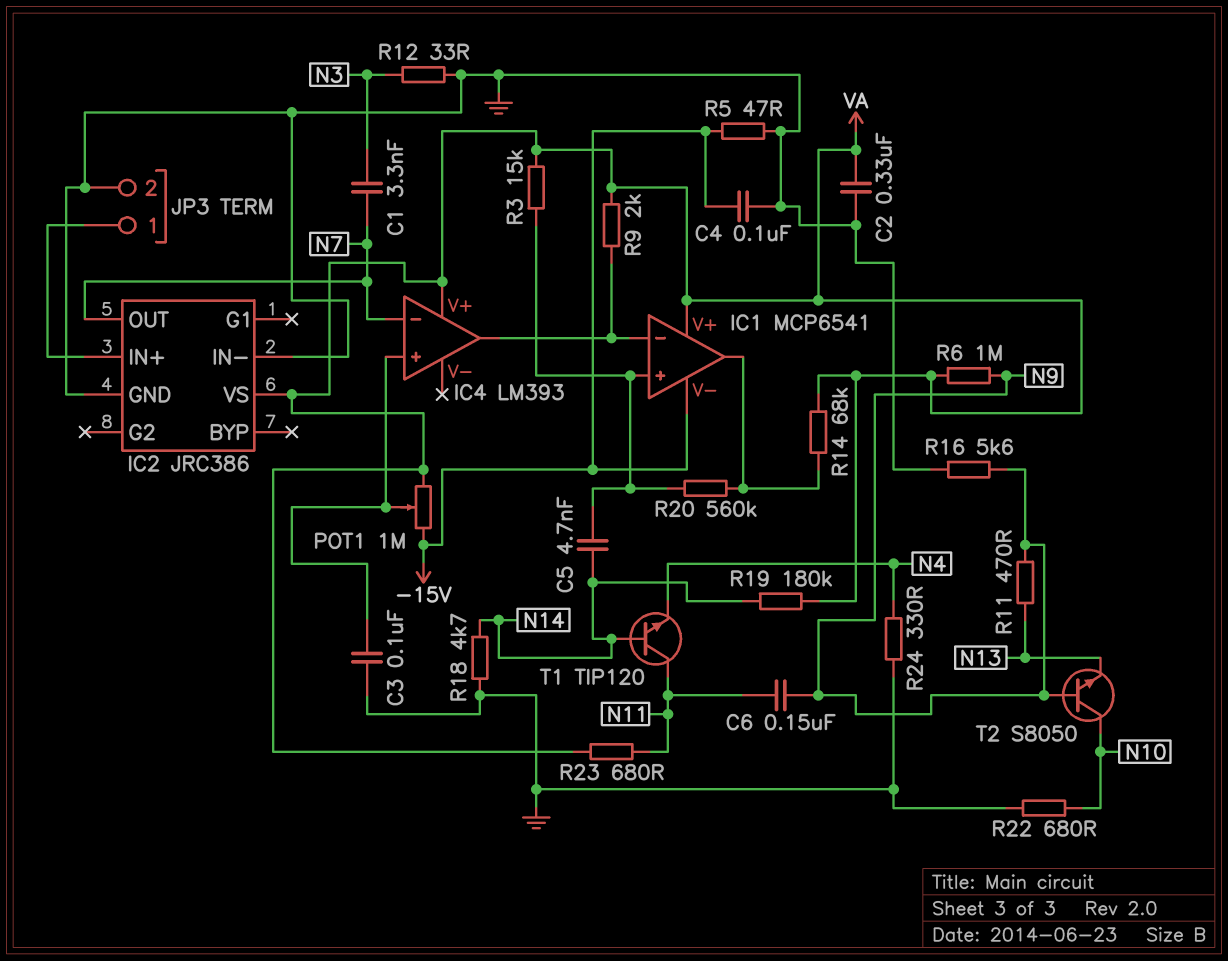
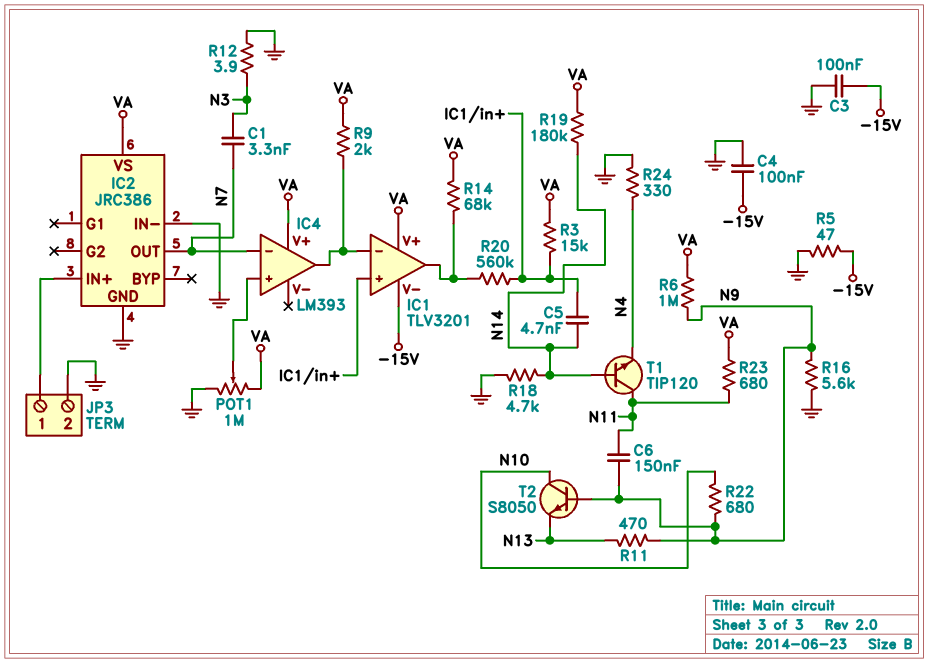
C2: 330nF (GND, VA) -> none
C3: 100nF (GND, IC4/in+) -> 100nF (-15V, GND)
IC1: MCP6541 -> TLV3201
POT1: 1M (-15V, VA, wiper IC4/in+) -> 1M (GND, VA, wiper IC4/in+)
R12: 33 (GND, N3) -> 3.9 (GND, N3)
R22: 680 (GND, N10) -> 680 (N9, N10)

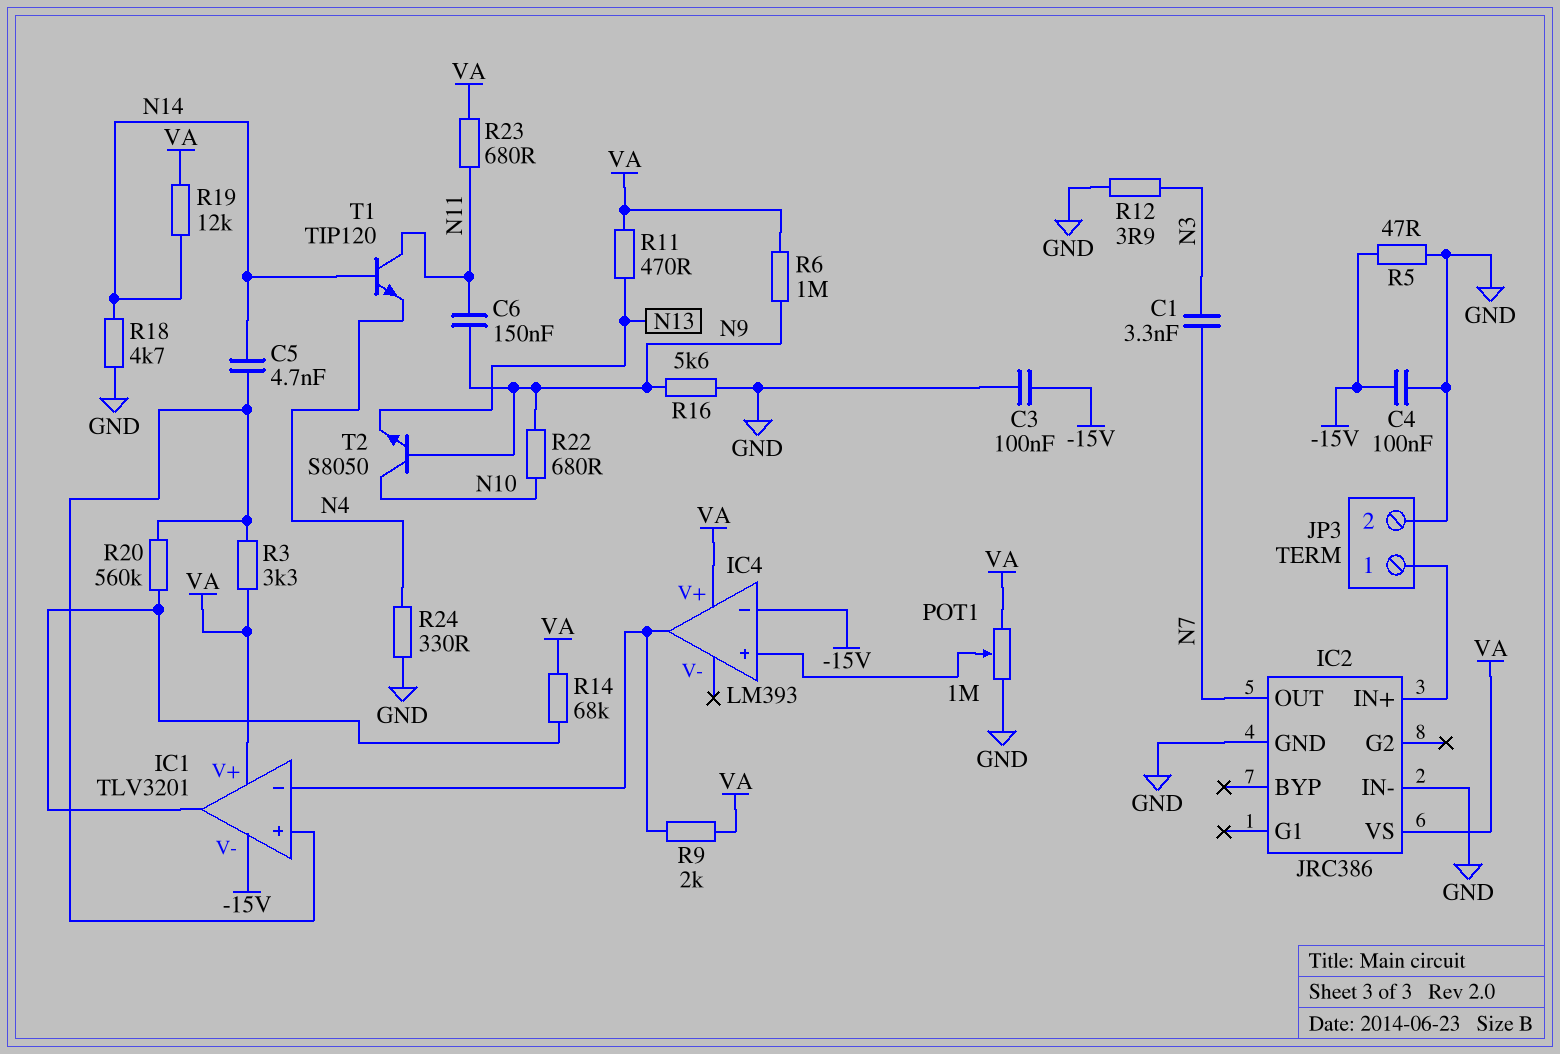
IC4 pin in-: N7 -> -15V
R3: 15k (IC1/in+, VA) -> 3.3k (IC1/in+, VA)
R11: 470 (N9, N13) -> 470 (N13, VA)
R19: 180k (N14, VA) -> 12k (N14, VA)

